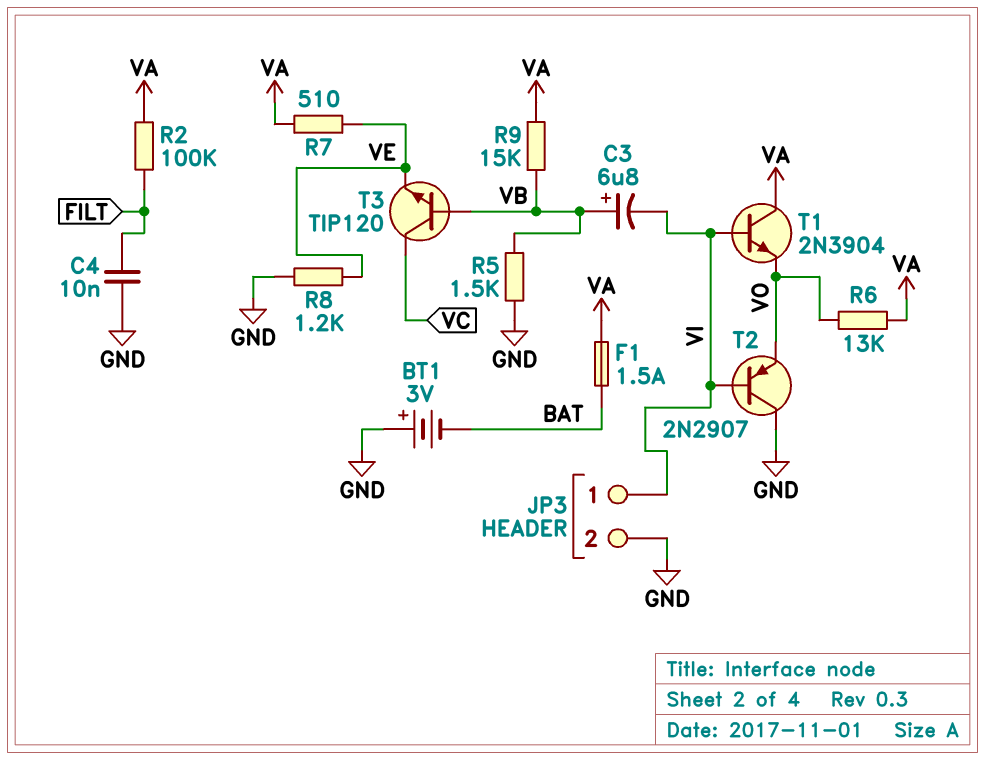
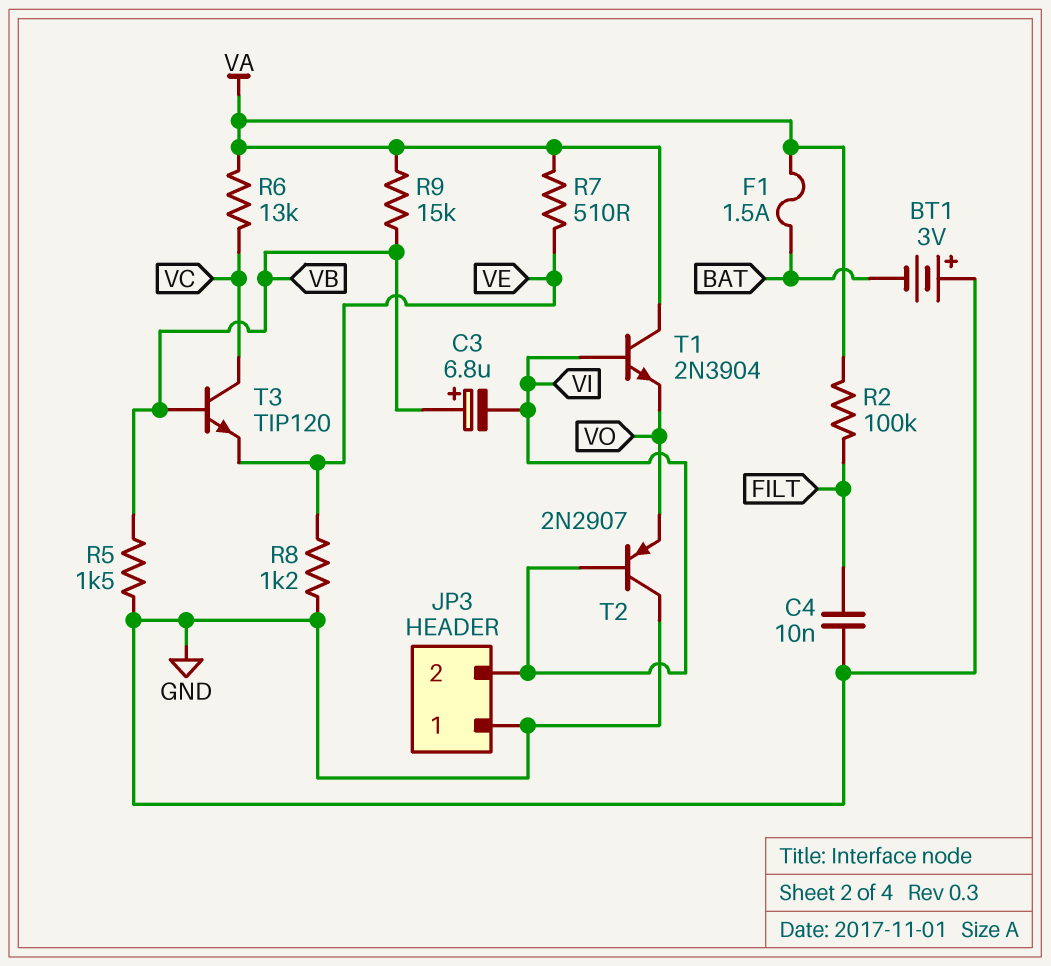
JP3 pin 1: VI -> GND
JP3 pin 2: GND -> VI
R6: 13k (VA, VO) -> 13k (VA, VC)

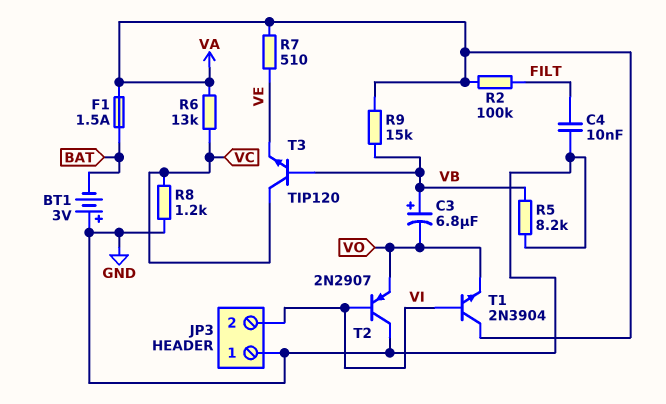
C3: 6.8uF (plus VB, minus VI) -> 6.8uF (plus VB, minus VO)
R5: 1.5k (GND, VB) -> 8.2k (GND, VB)
R8: 1.2k (GND, VE) -> 1.2k (GND, VC)

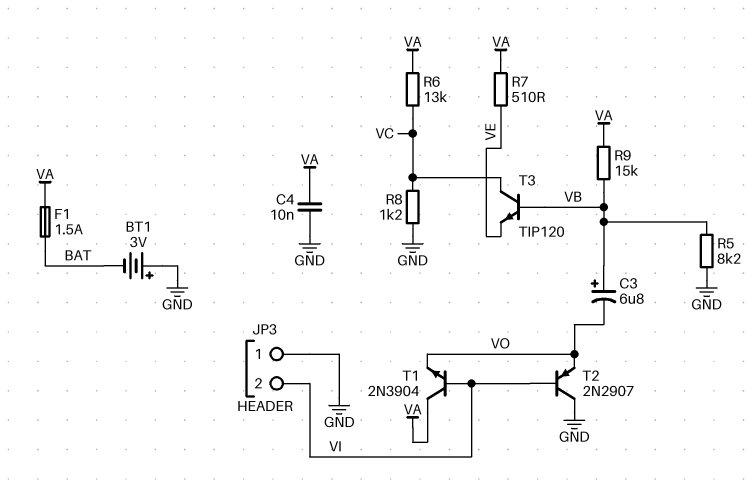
C4: 10nF (FILT, GND) -> 10nF (GND, VA)
R2: 100k (FILT, VA) -> none

